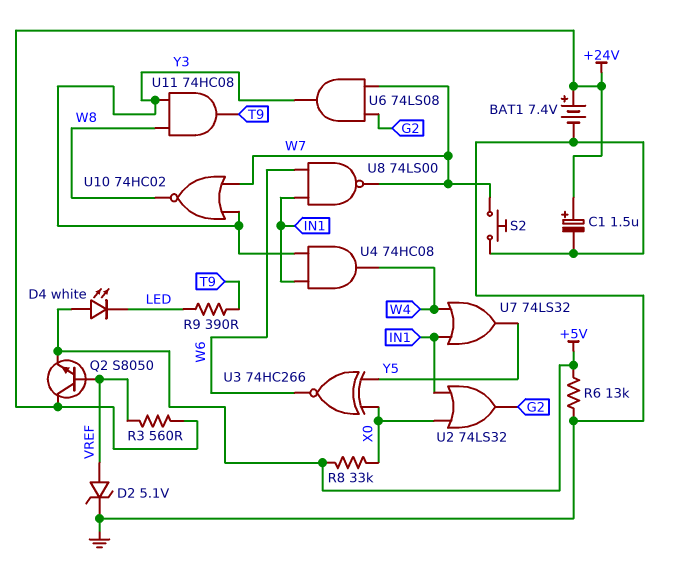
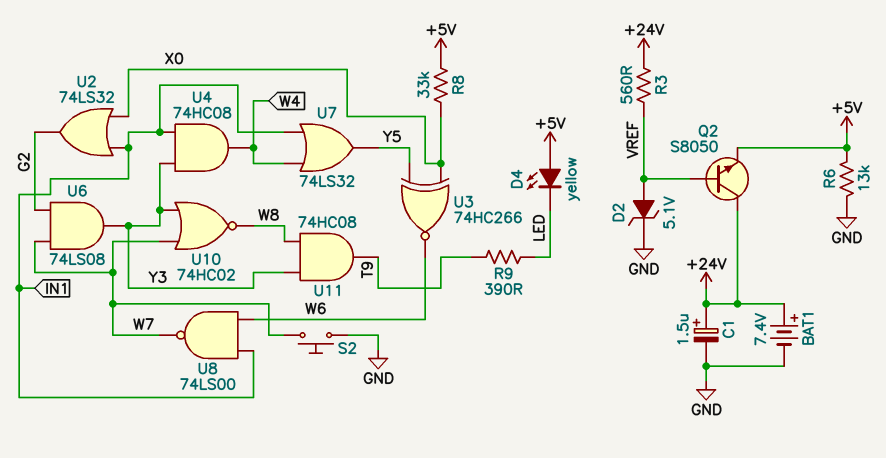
D4: LED white (A +5V, K LED) -> LED yellow (A +5V, K LED)

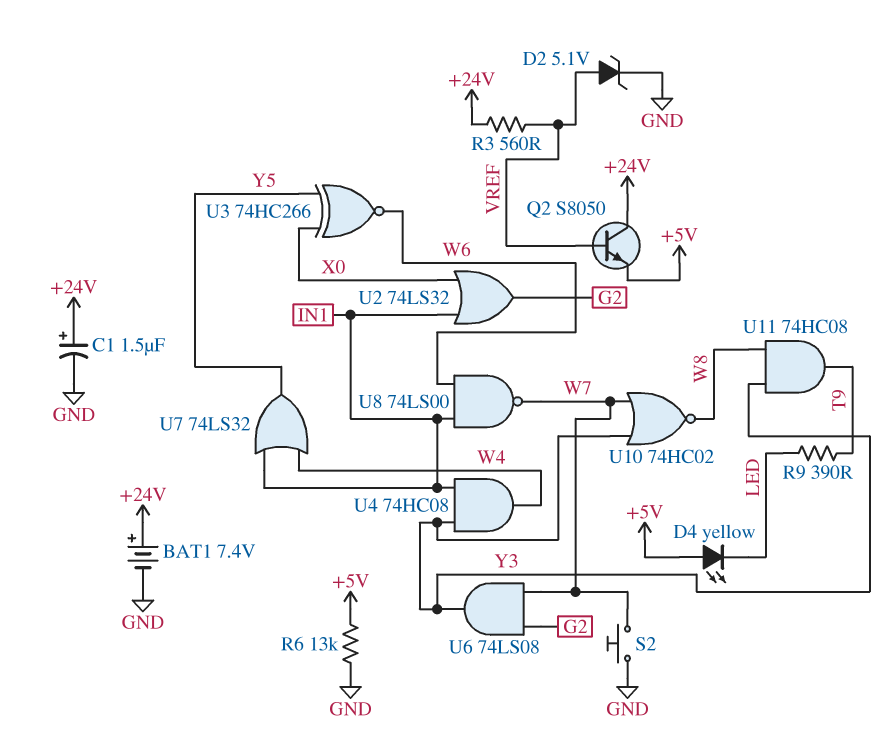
R8: 33k (+5V, X0) -> none

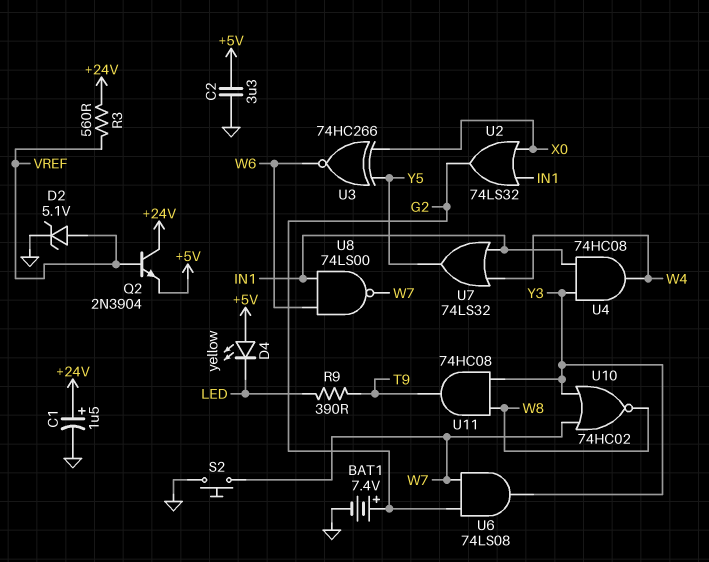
BAT1: 7.4V (plus +24V, minus GND) -> 7.4V (plus G2, minus GND)
C2: none -> 3.3uF (+5V, GND)
Q2: NPN S8050 (B VREF, C +24V, E +5V) -> NPN 2N3904 (B VREF, C +24V, E +5V)
R6: 13k (+5V, GND) -> none

